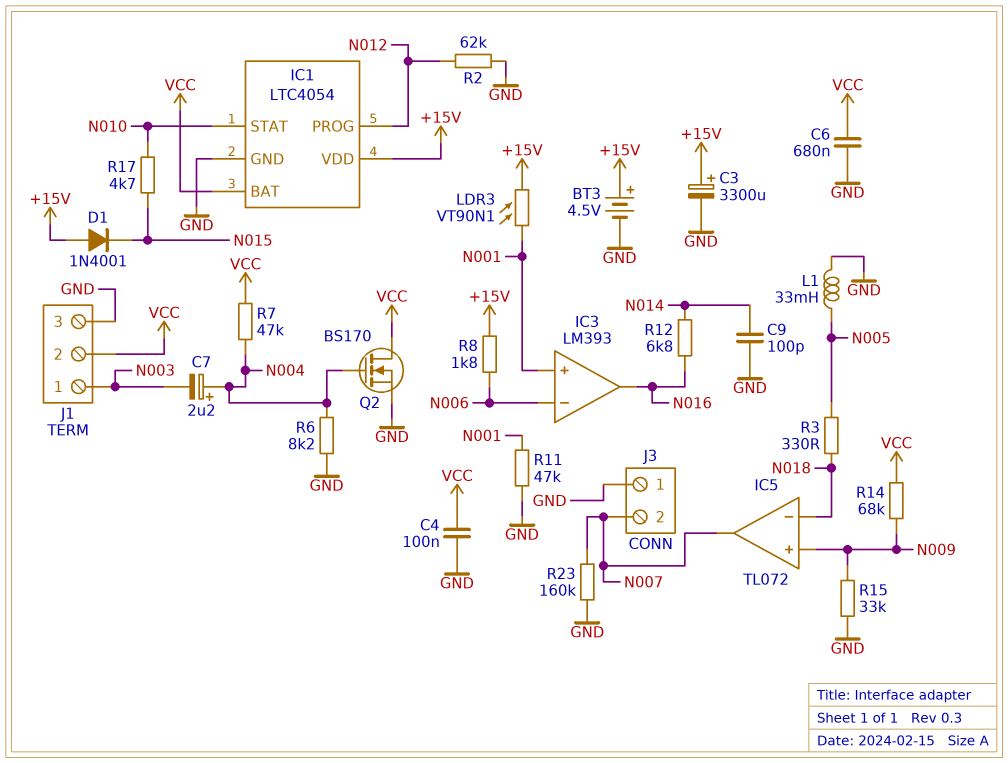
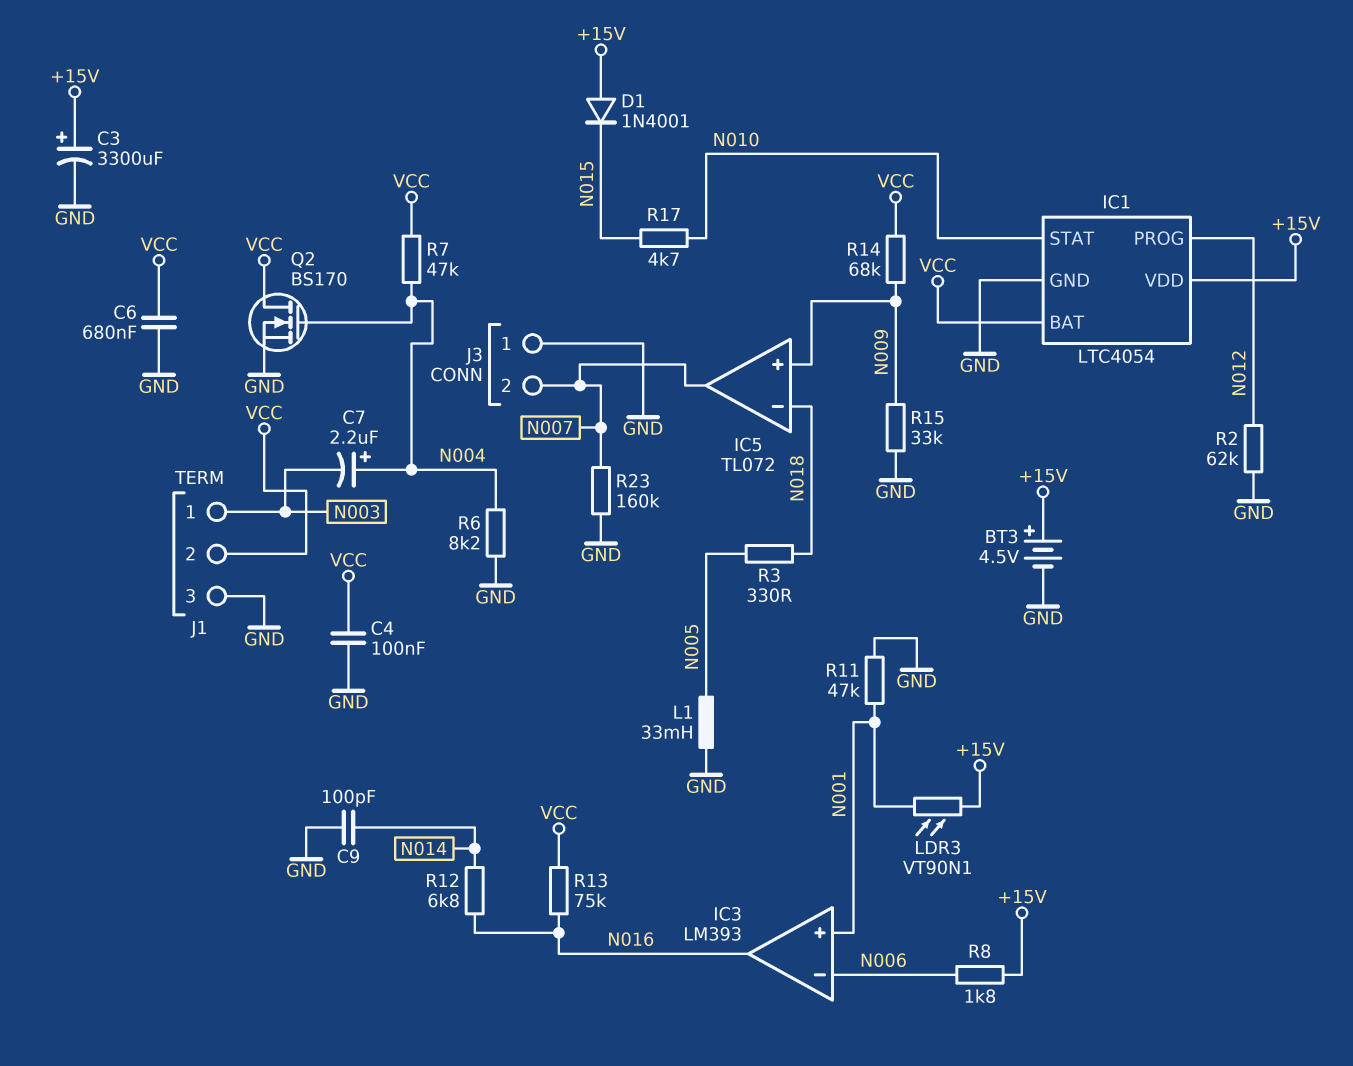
R13: none -> 75k (N016, VCC)

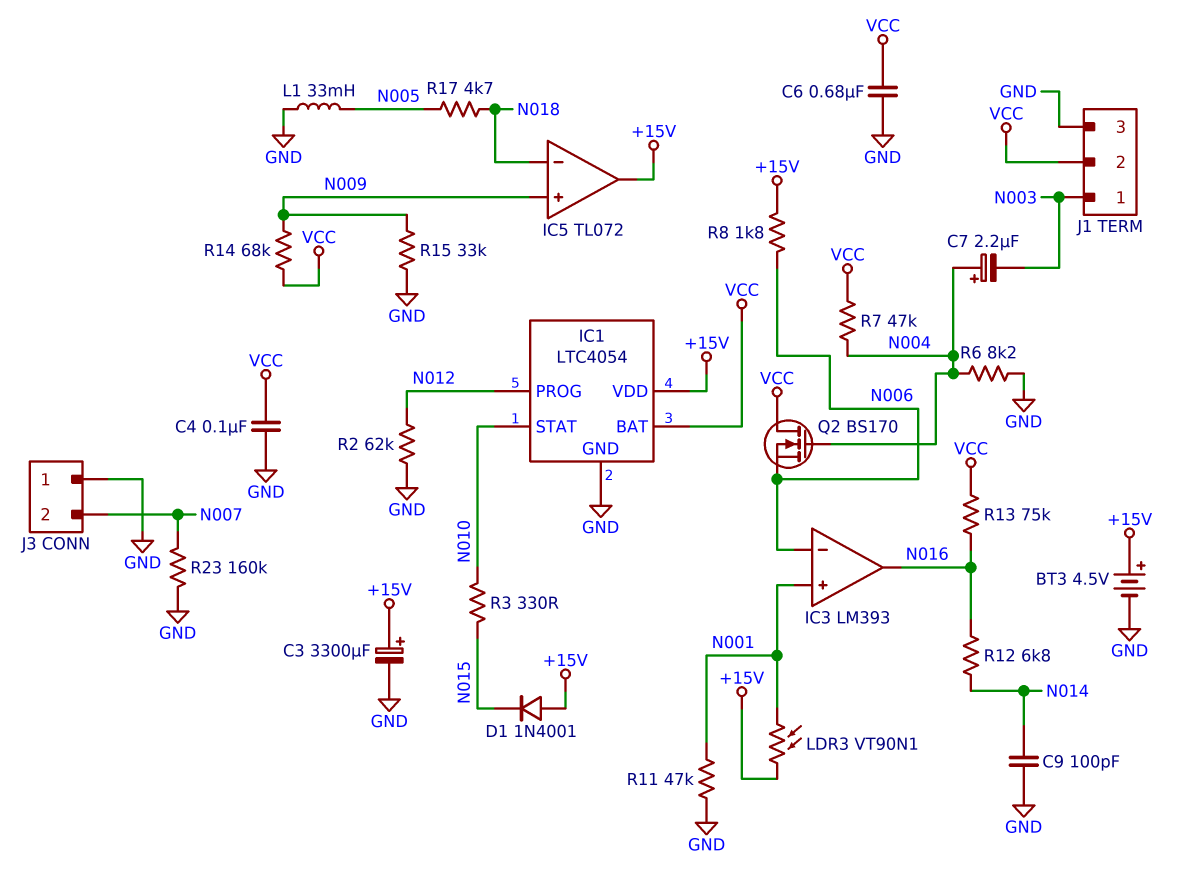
IC5 pin out: N007 -> +15V
Q2: NMOS BS170 (G N004, D VCC, S GND) -> NMOS BS170 (G N004, D VCC, S N006)
R3: 330 (N005, N018) -> 330 (N010, N015)
R17: 4.7k (N010, N015) -> 4.7k (N005, N018)

